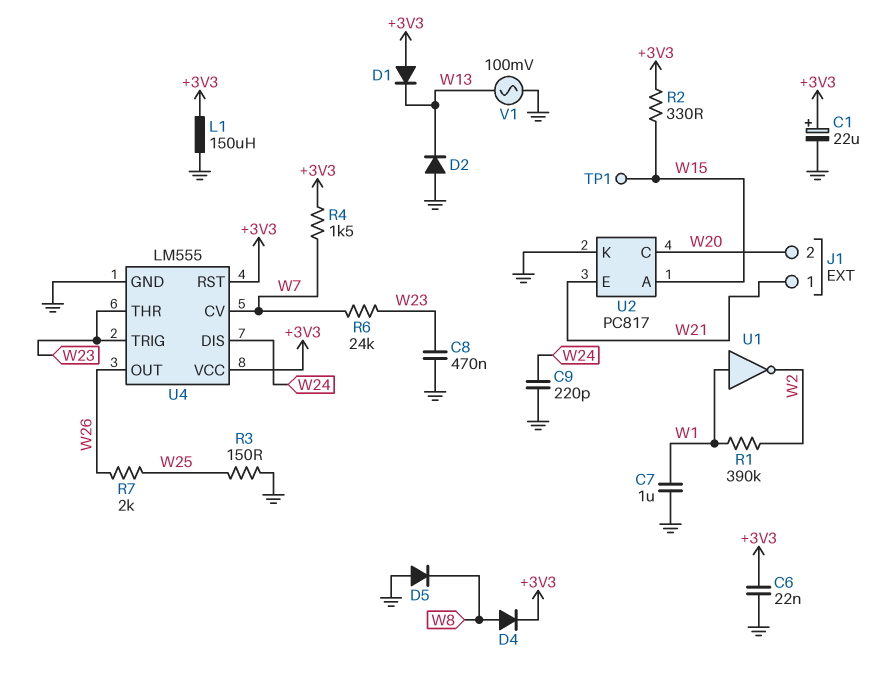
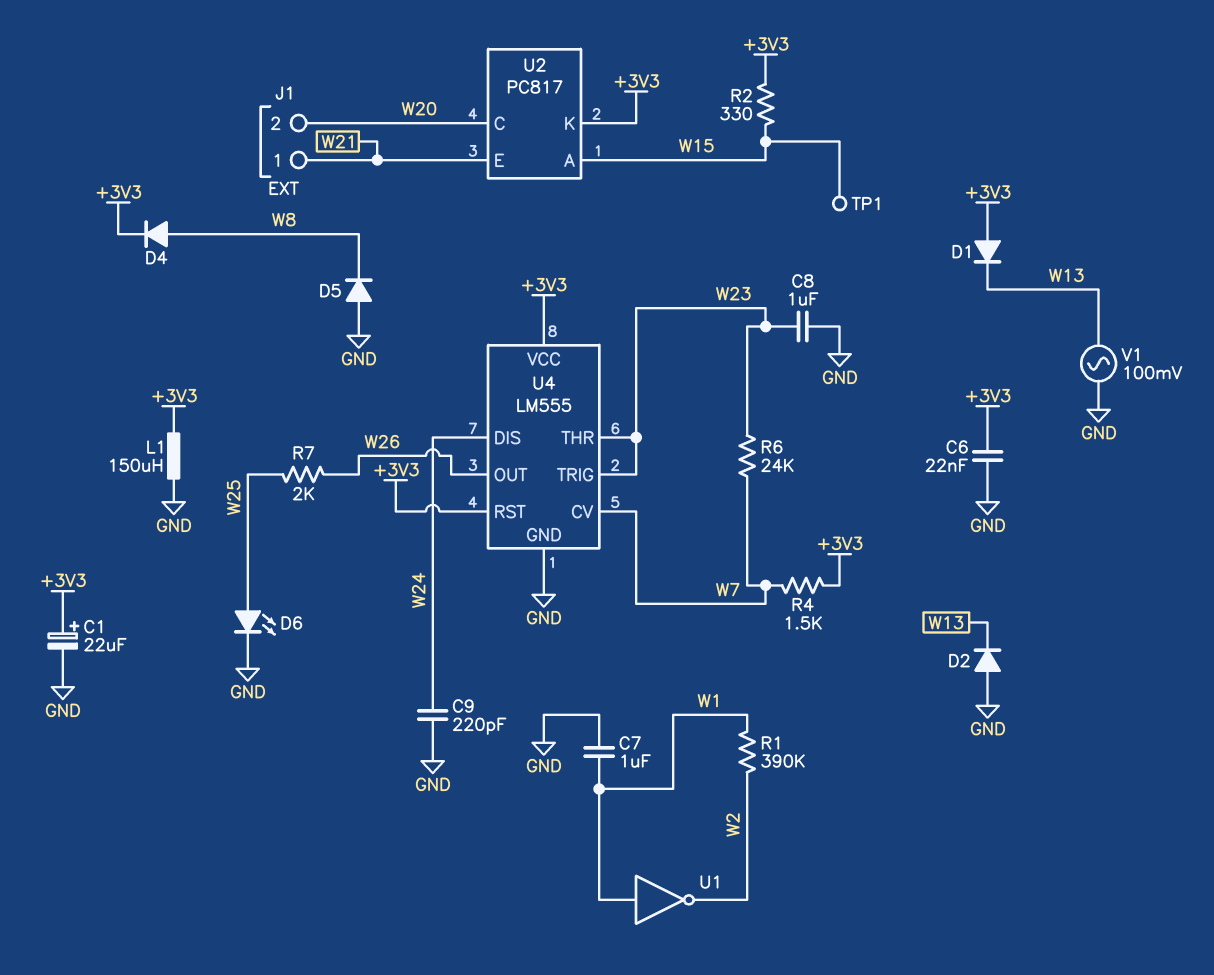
C8: 470nF (GND, W23) -> 1uF (GND, W23)
D6: none -> LED (A W25, K GND)
R3: 150 (GND, W25) -> none
U2 pin K: GND -> +3V3

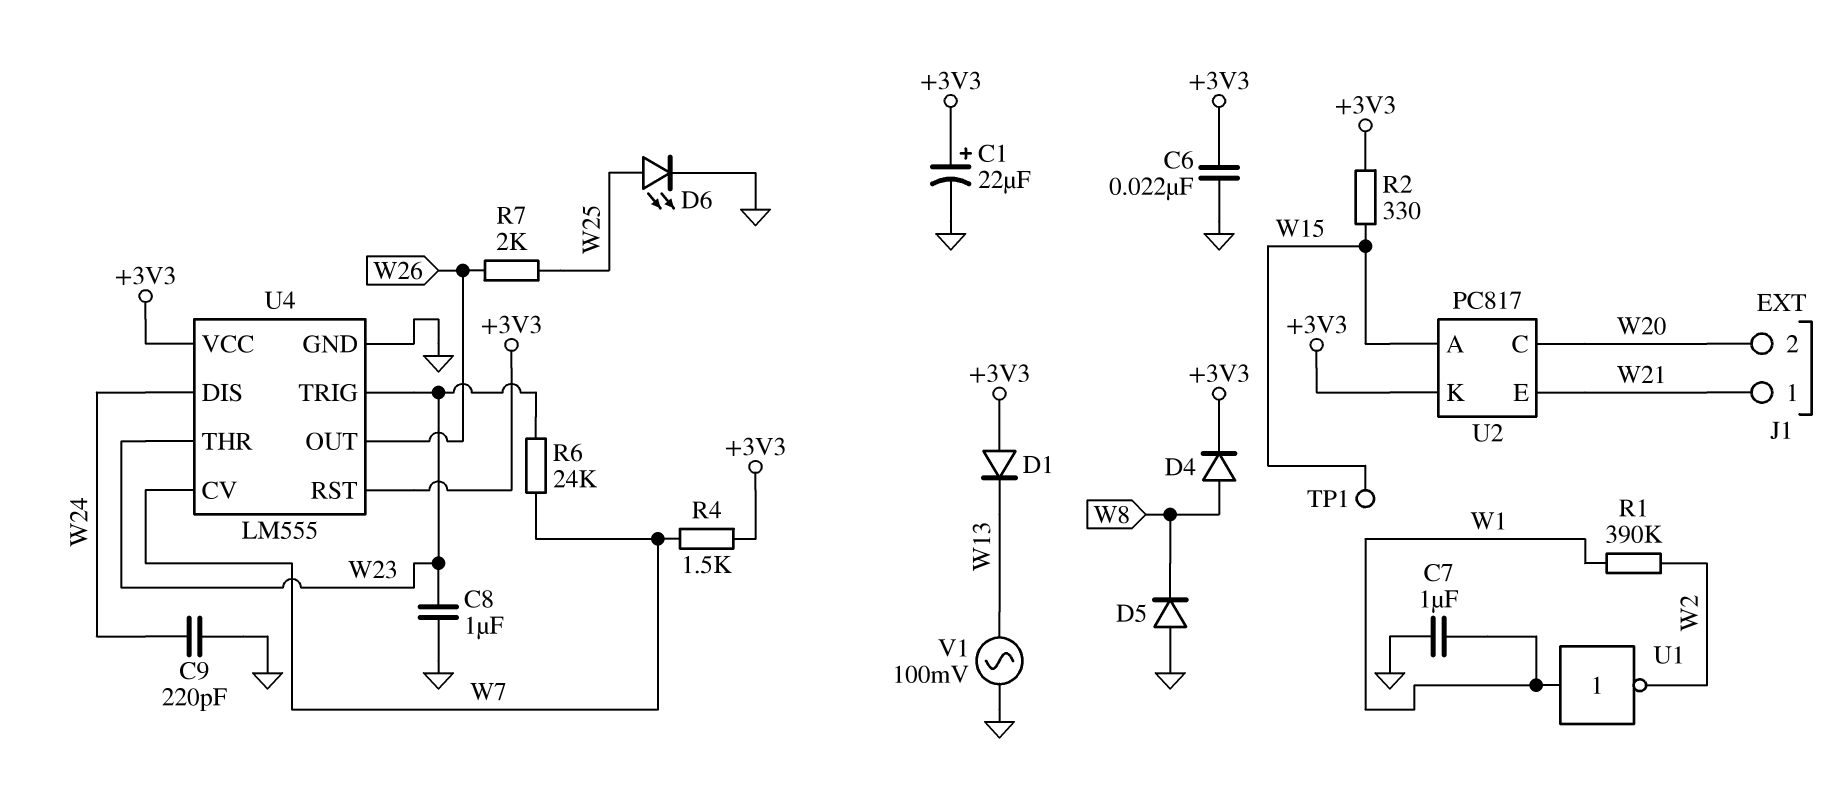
D2: diode (A GND, K W13) -> none
L1: 150uH (+3V3, GND) -> none

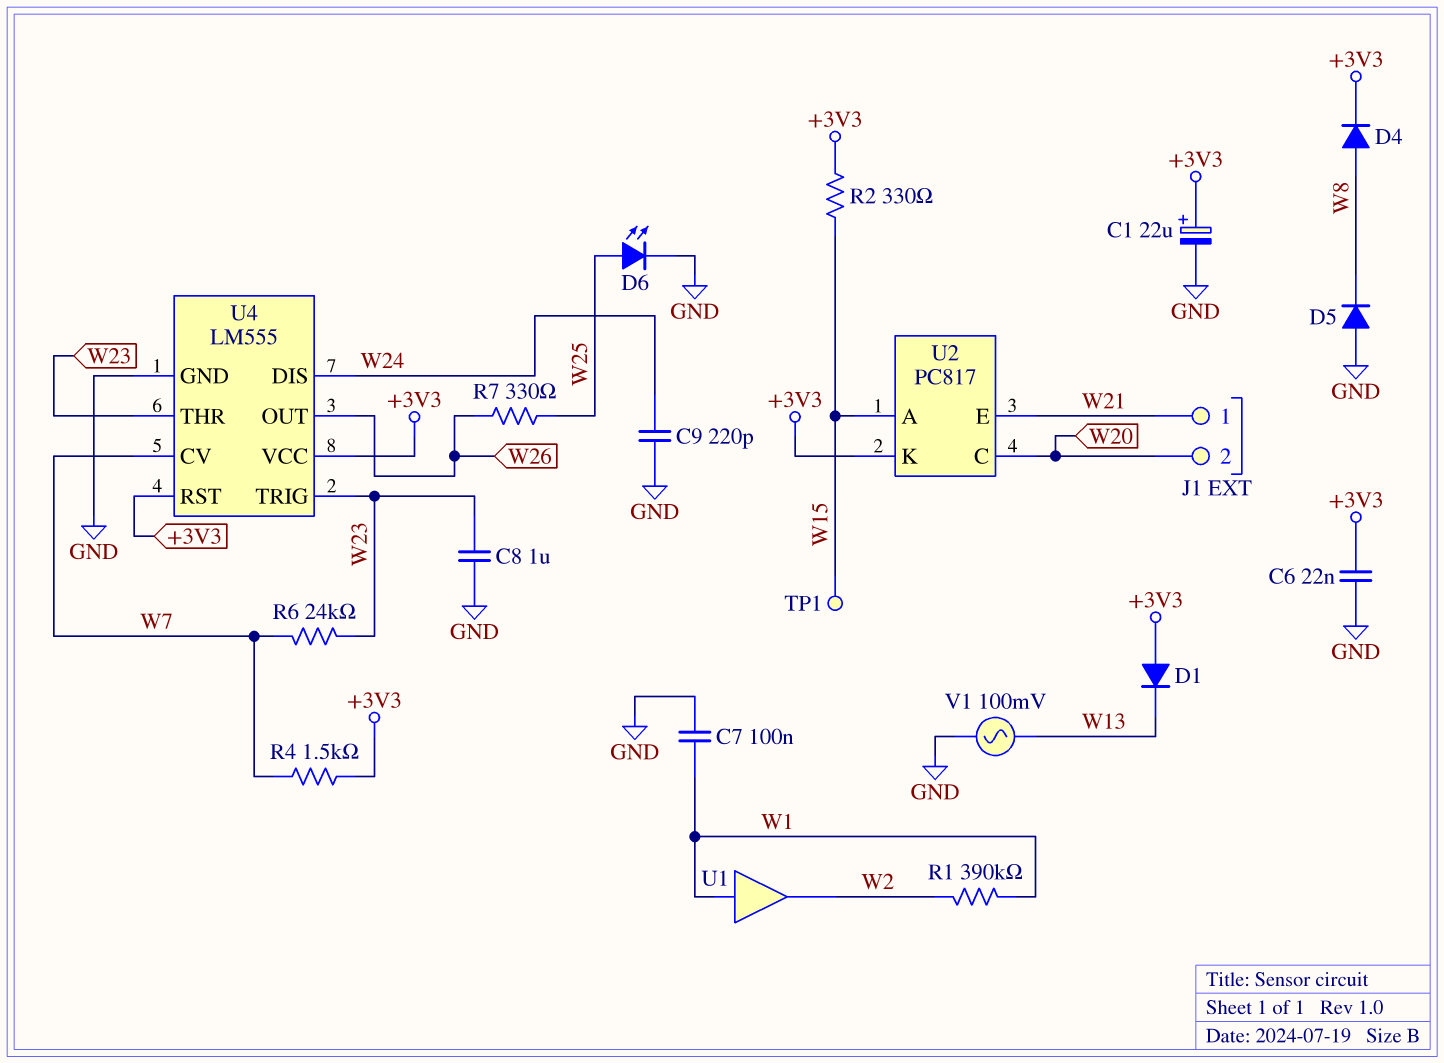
C7: 1uF (GND, W1) -> 100nF (GND, W1)
R7: 2k (W25, W26) -> 330 (W25, W26)
U1: NOT (in W1, out W2) -> buffer (in W1, out W2)

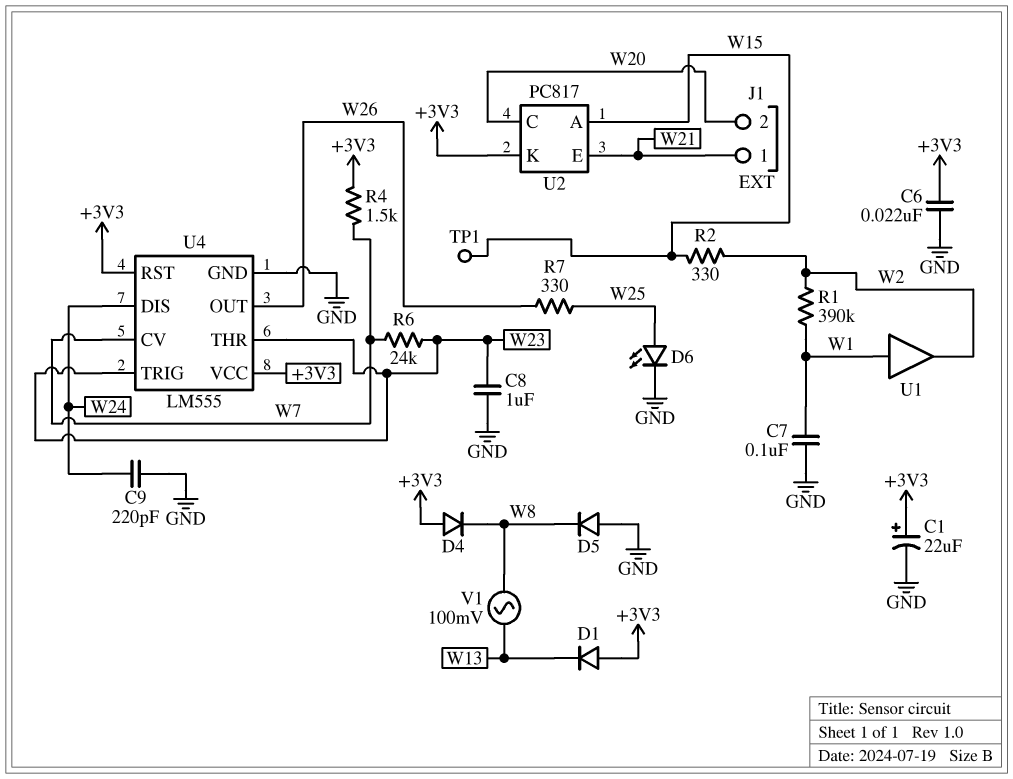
D4: diode (A W8, K +3V3) -> diode (A +3V3, K W8)
R2: 330 (+3V3, W15) -> 330 (W2, W15)
V1: AC 100mV (GND, W13) -> AC 100mV (W8, W13)

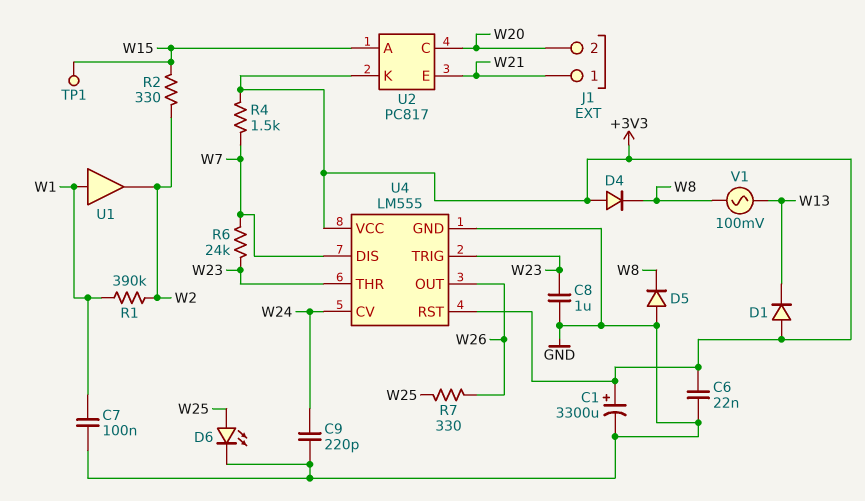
C1: 22uF (plus +3V3, minus GND) -> 3300uF (plus +3V3, minus GND)
U4 pin CV: W7 -> W24
U4 pin DIS: W24 -> W7

